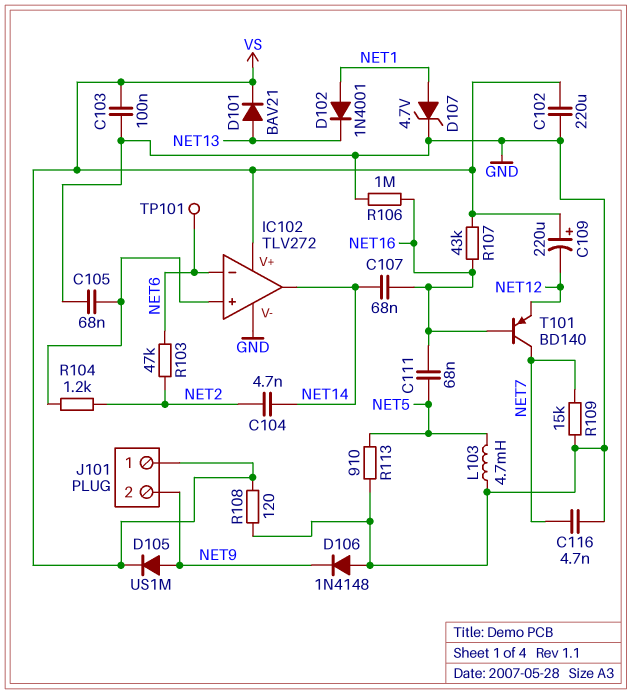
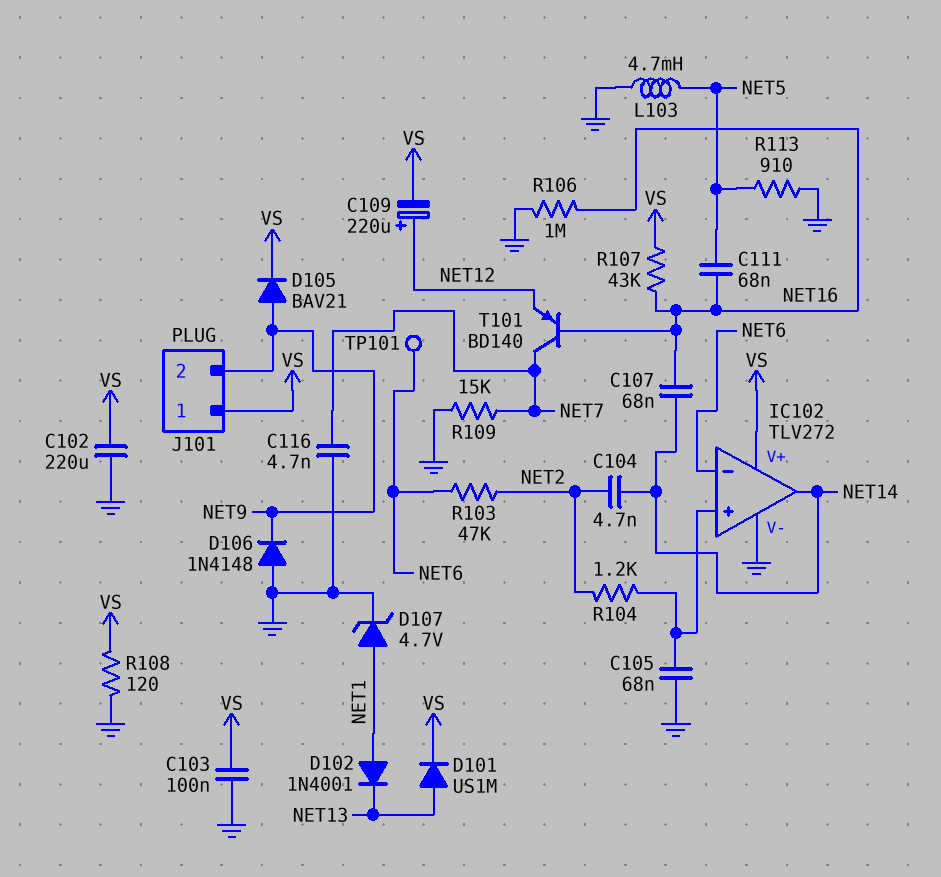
C109: 220uF (plus VS, minus NET12) -> 220uF (plus NET12, minus VS)
D101: diode BAV21 (A NET13, K VS) -> diode US1M (A NET13, K VS)
D105: diode US1M (A NET9, K VS) -> diode BAV21 (A NET9, K VS)

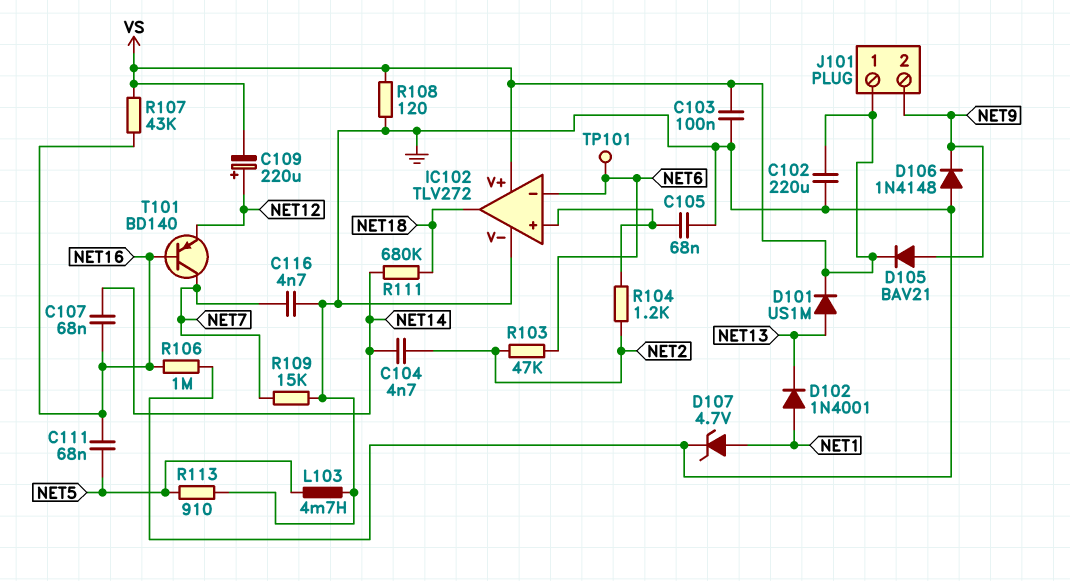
IC102 pin out: NET14 -> NET18
R111: none -> 680k (NET14, NET18)

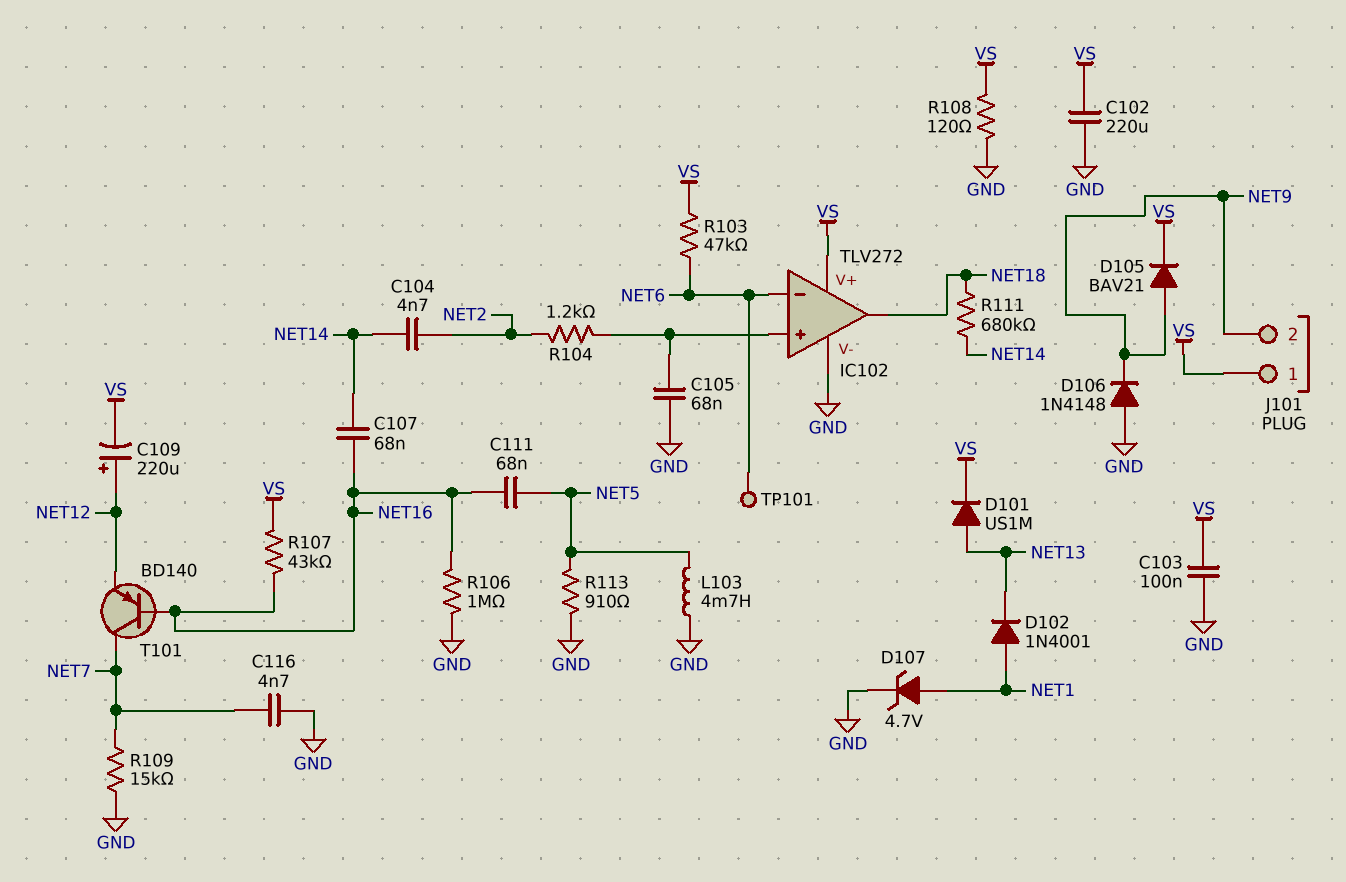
R103: 47k (NET2, NET6) -> 47k (NET6, VS)

